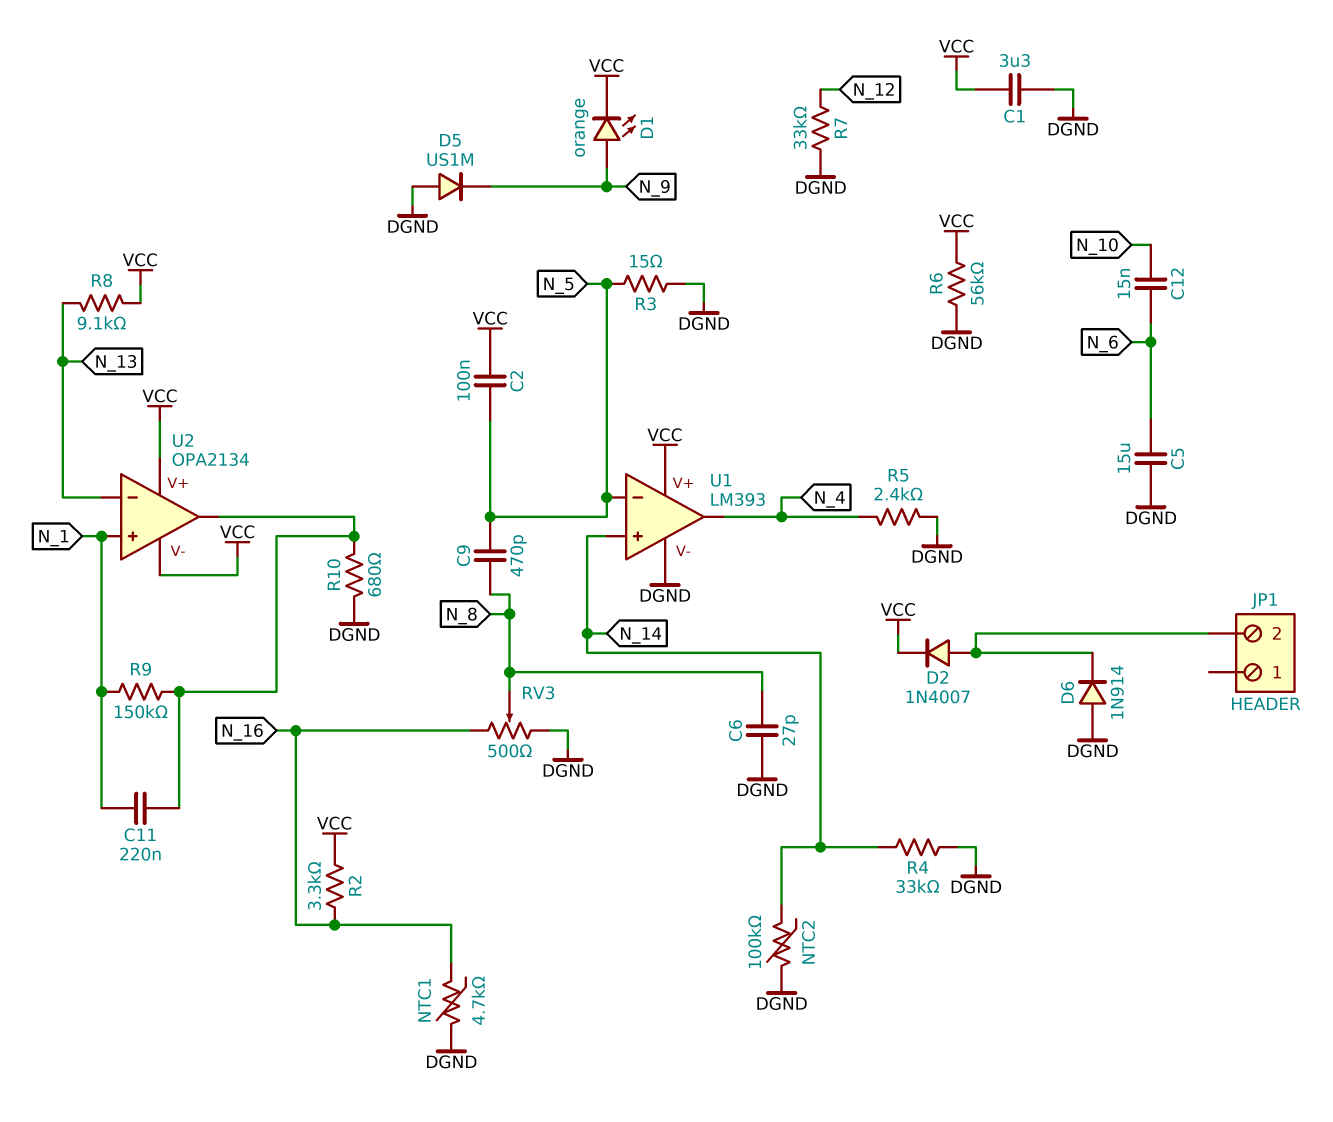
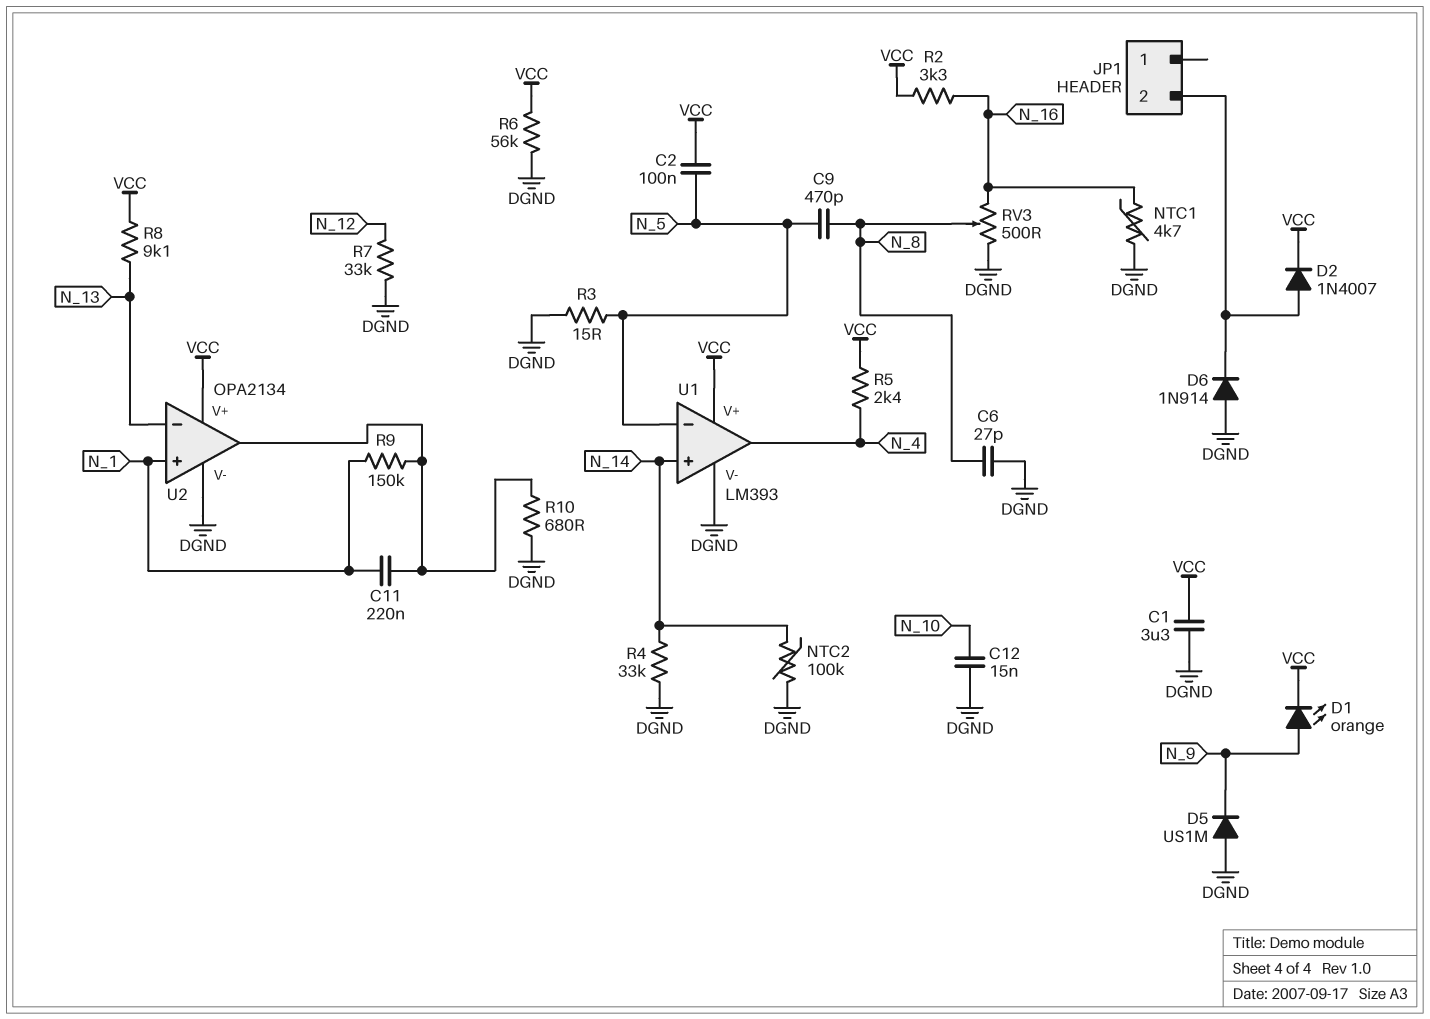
C5: 15uF (DGND, N_6) -> none
C12: 15nF (N_6, N_10) -> 15nF (DGND, N_10)
R5: 2.4k (DGND, N_4) -> 2.4k (N_4, VCC)
U2 pin V-: VCC -> DGND

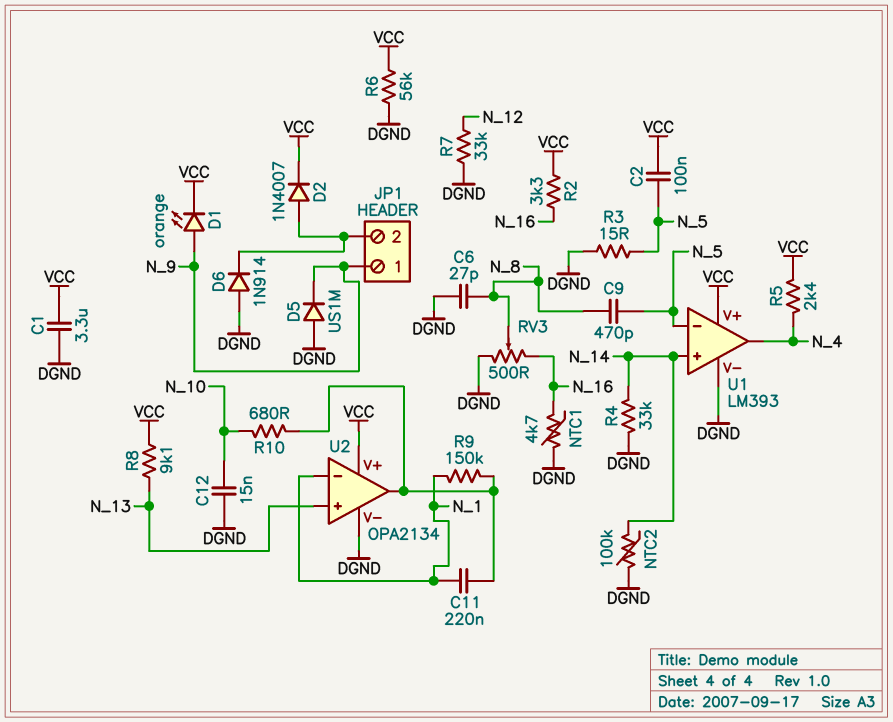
JP1 pin 1: none -> N_9
R10: 680 (DGND, U2/out) -> 680 (N_10, U2/out)
U2 pin in+: N_1 -> N_13
U2 pin in-: N_13 -> N_1

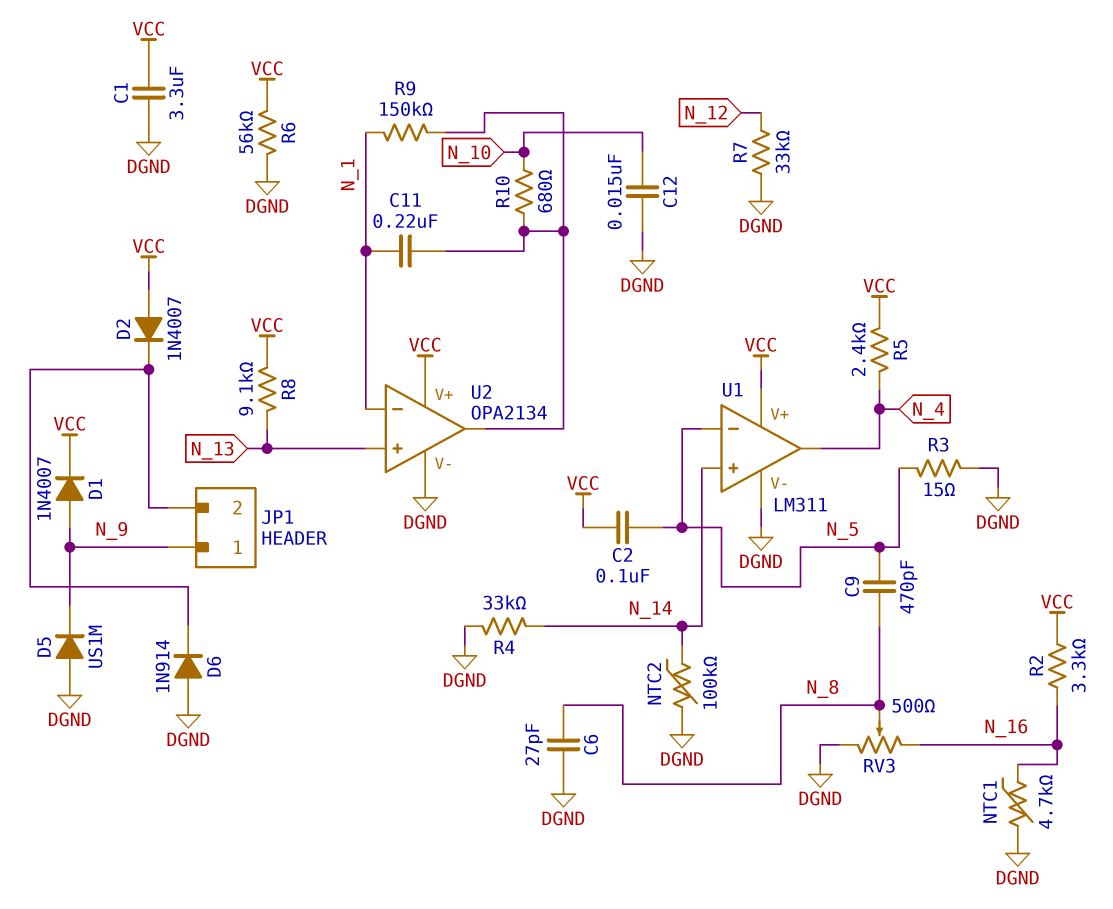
D1: LED orange (A N_9, K VCC) -> diode 1N4007 (A N_9, K VCC)
D2: diode 1N4007 (A JP1/2, K VCC) -> diode 1N4007 (A VCC, K JP1/2)
U1: LM393 -> LM311

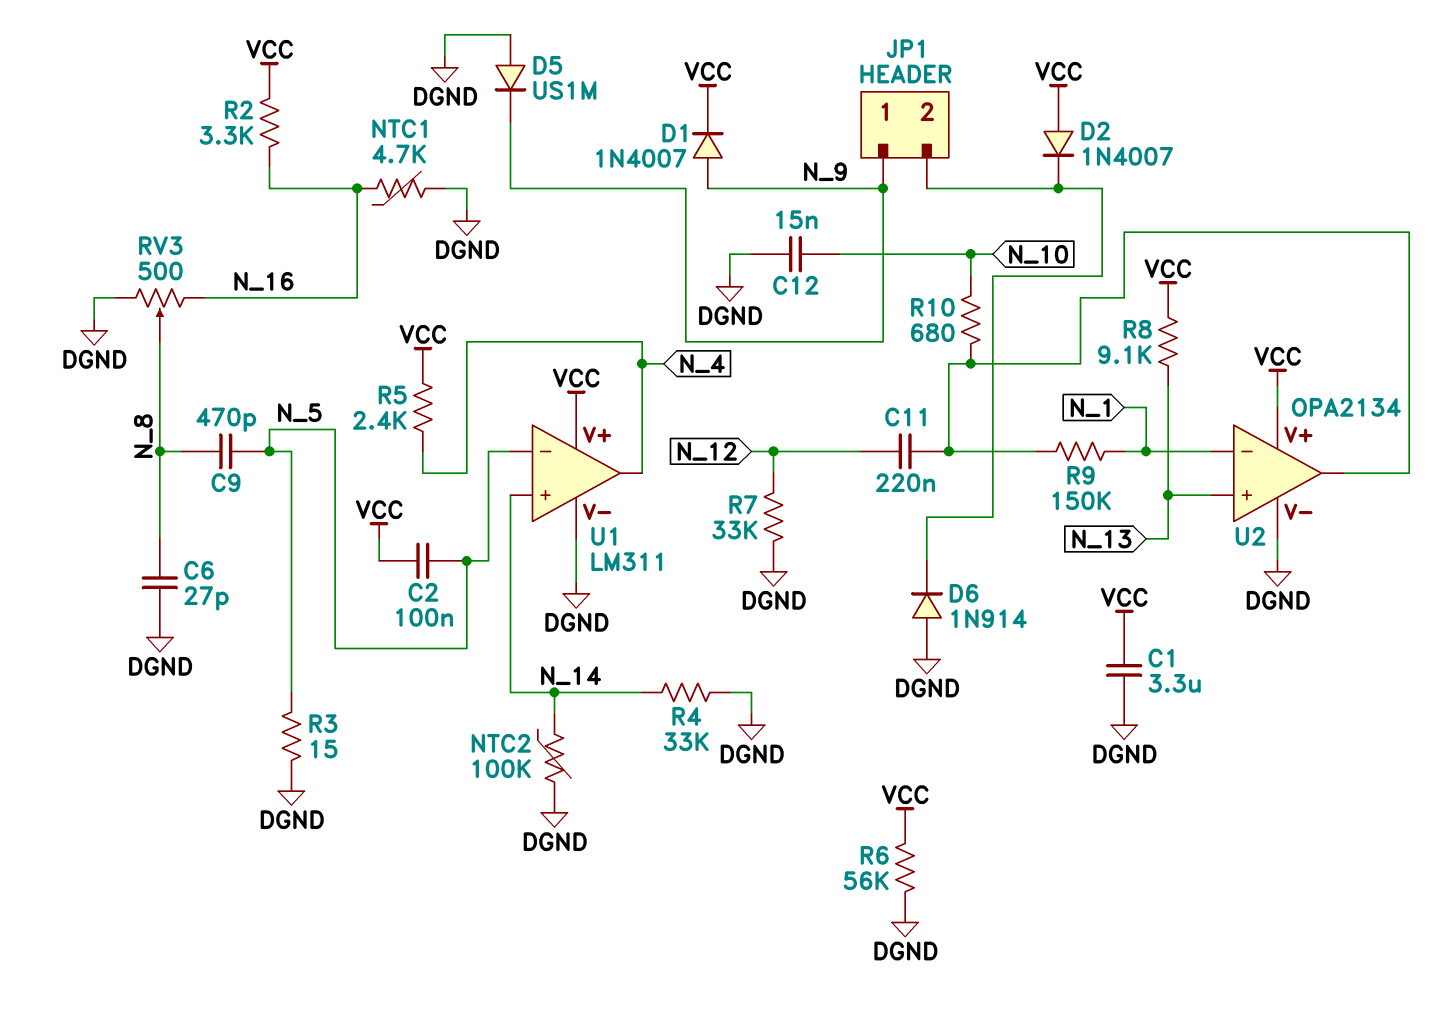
C11: 220nF (N_1, U2/out) -> 220nF (N_12, U2/out)

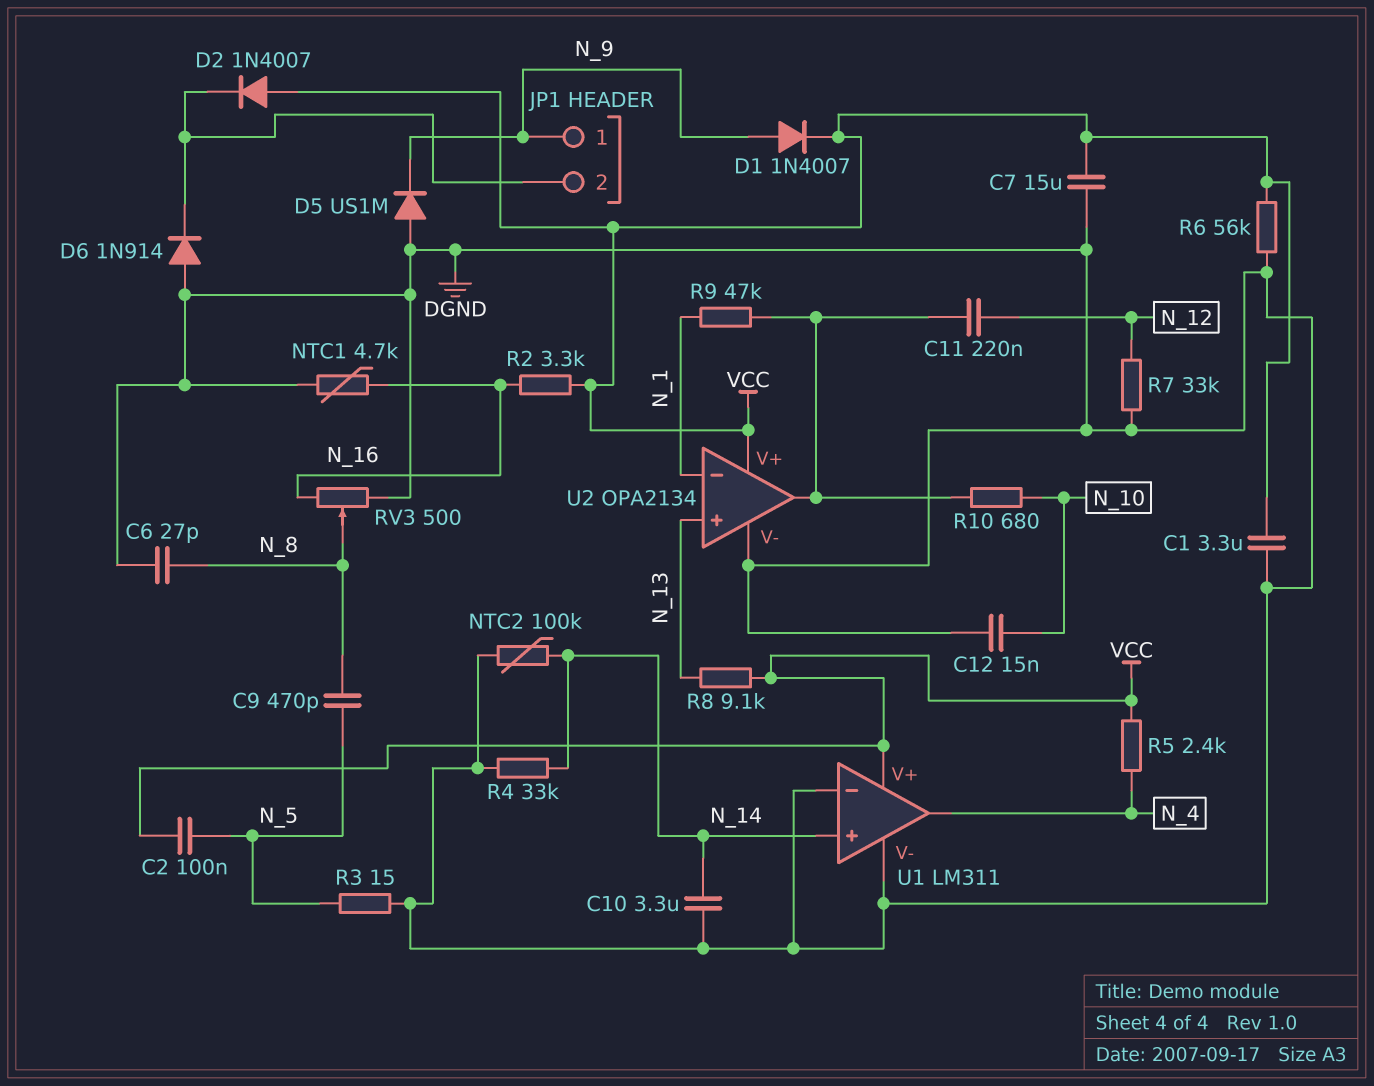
C7: none -> 15uF (DGND, VCC)
C10: none -> 3.3uF (DGND, N_14)
R9: 150k (N_1, U2/out) -> 47k (N_1, U2/out)
U1 pin in-: N_5 -> DGND

